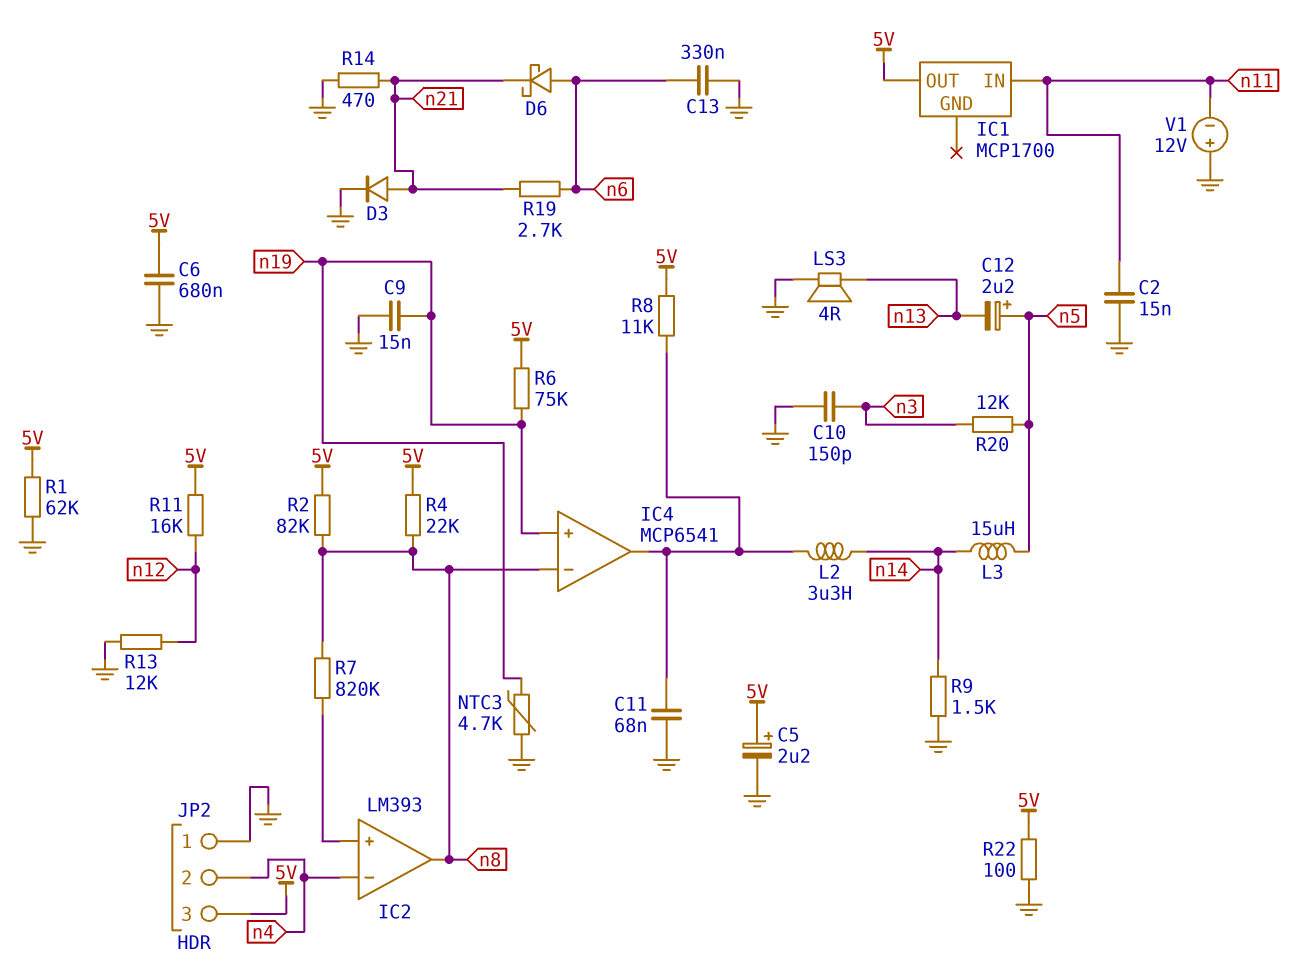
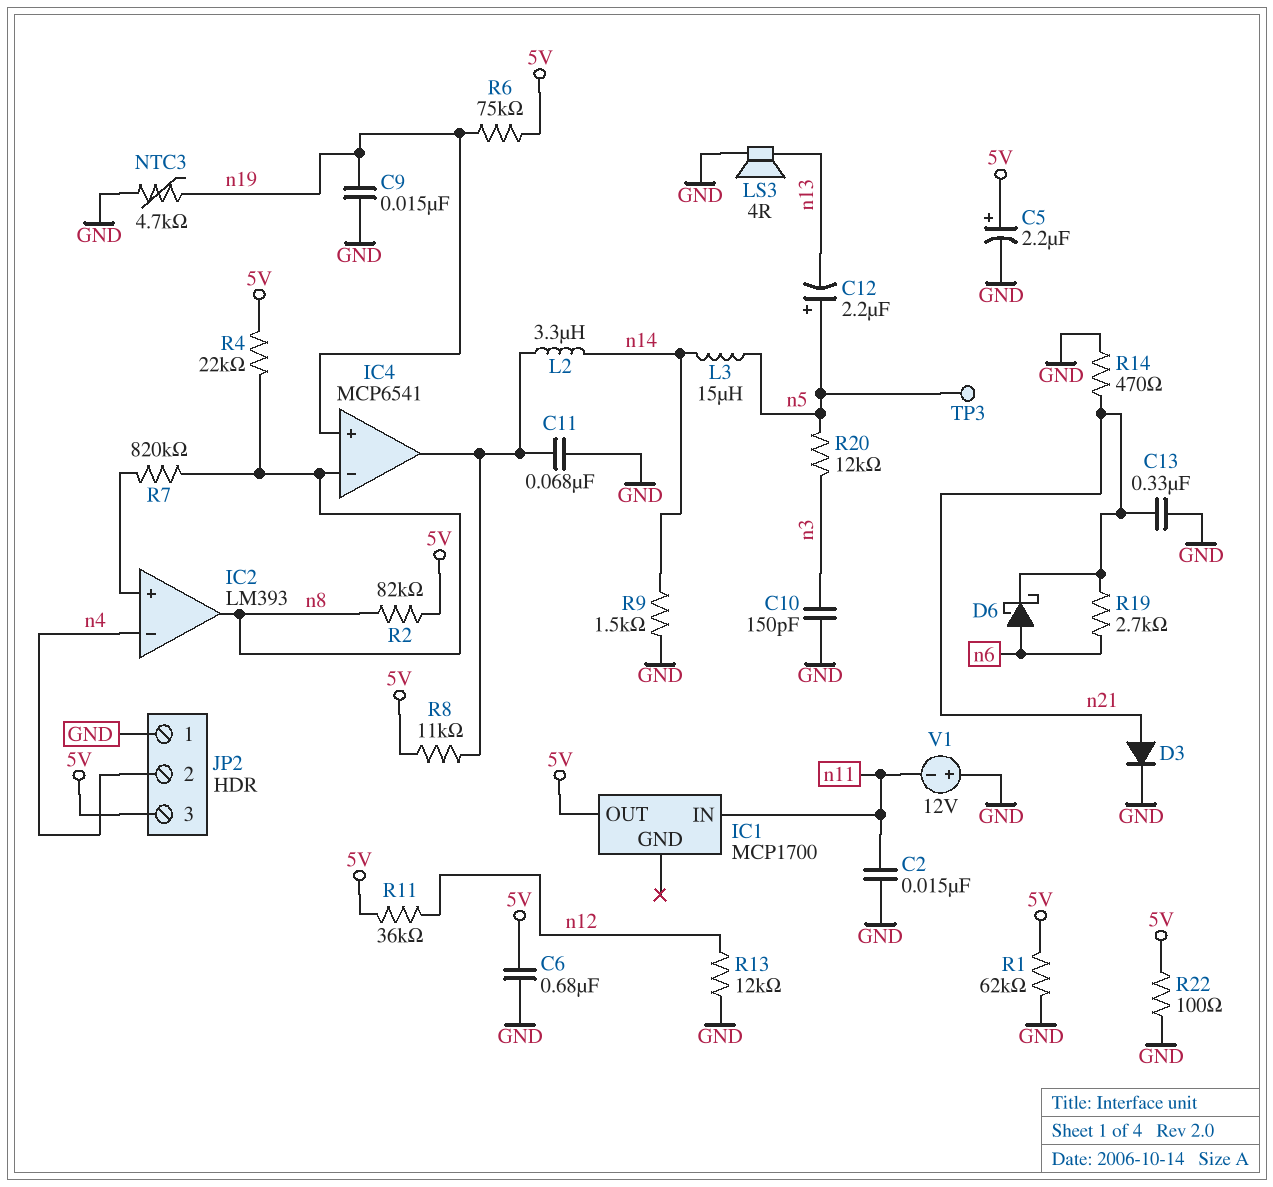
C13: 330nF (GND, n6) -> 330nF (GND, n21)
R11: 16k (5V, n12) -> 36k (5V, n12)
TP3: none -> test point (n5)

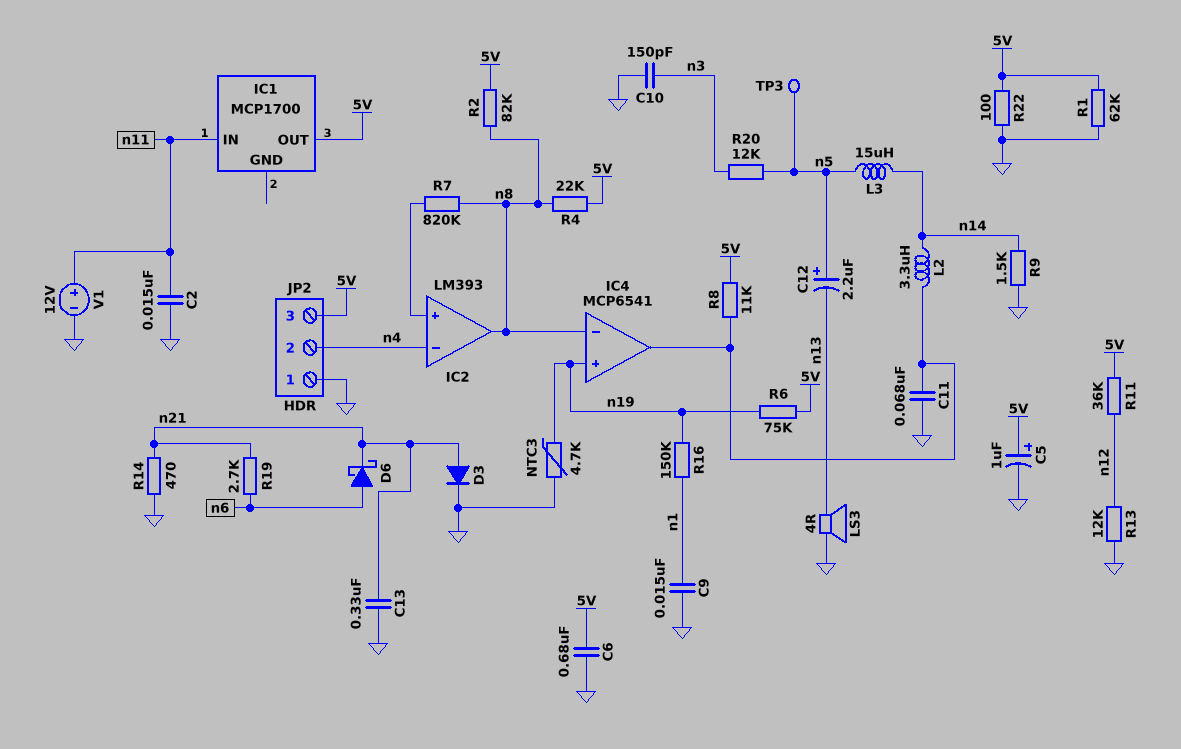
C5: 2.2uF (plus 5V, minus GND) -> 1uF (plus 5V, minus GND)
C9: 15nF (GND, n19) -> 15nF (GND, n1)
R16: none -> 150k (n1, n19)
V1: 12V (plus GND, minus n11) -> 12V (plus n11, minus GND)

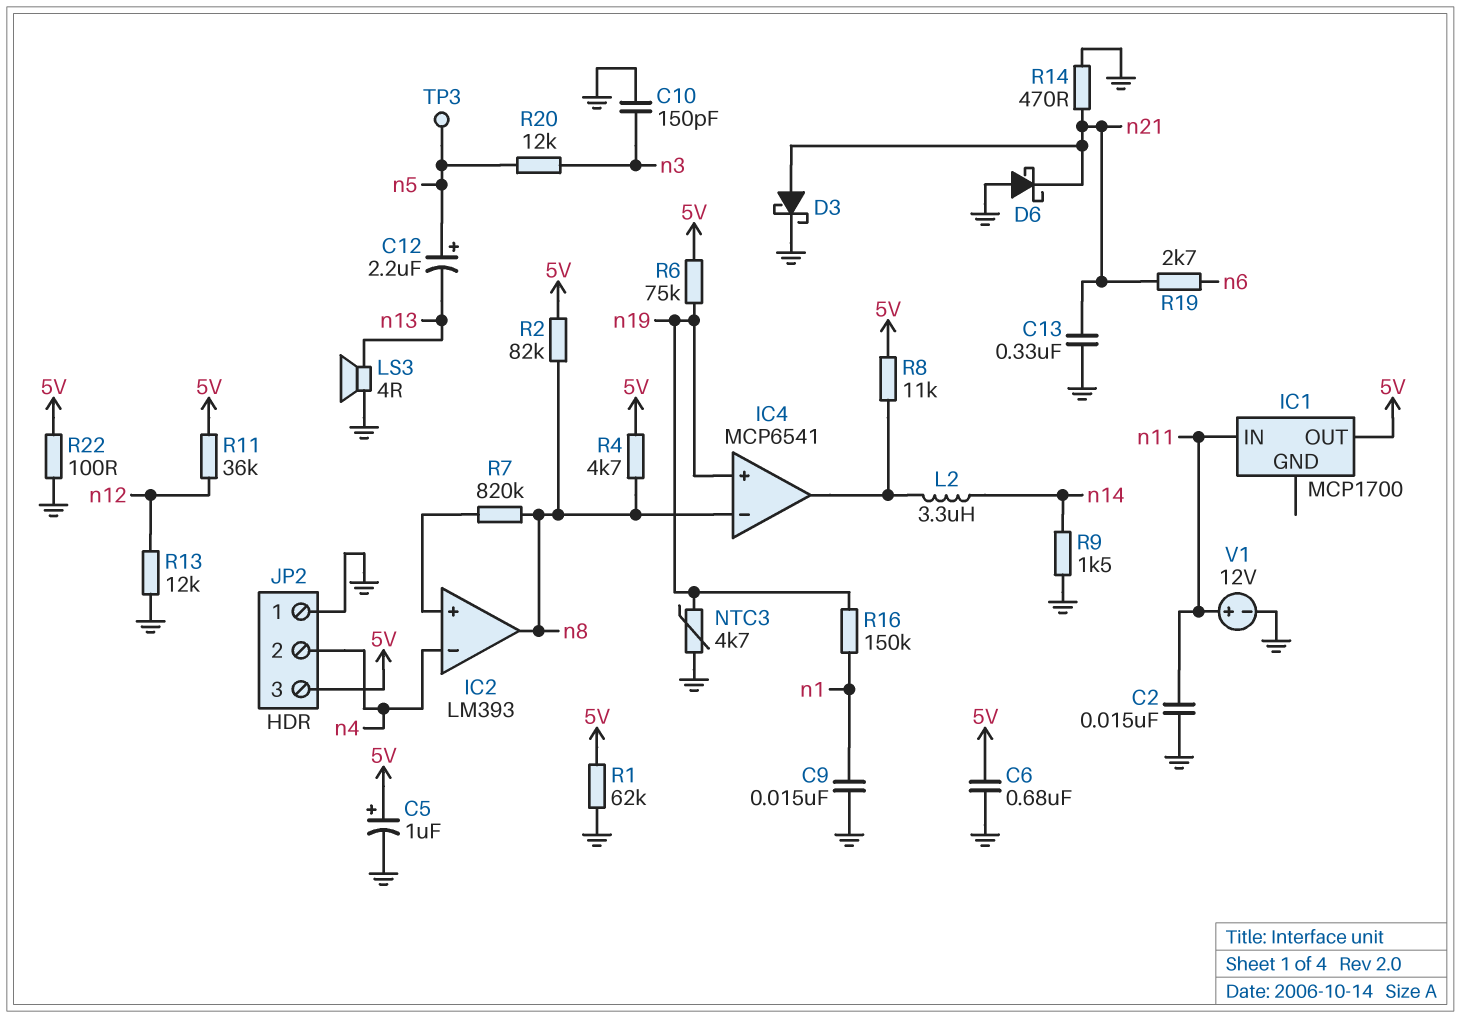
C11: 68nF (GND, IC4/out) -> none
D3: diode (A n21, K GND) -> schottky (A n21, K GND)
D6: schottky (A n6, K n21) -> schottky (A GND, K n21)
L3: 15uH (n5, n14) -> none
R4: 22k (5V, n8) -> 4.7k (5V, n8)

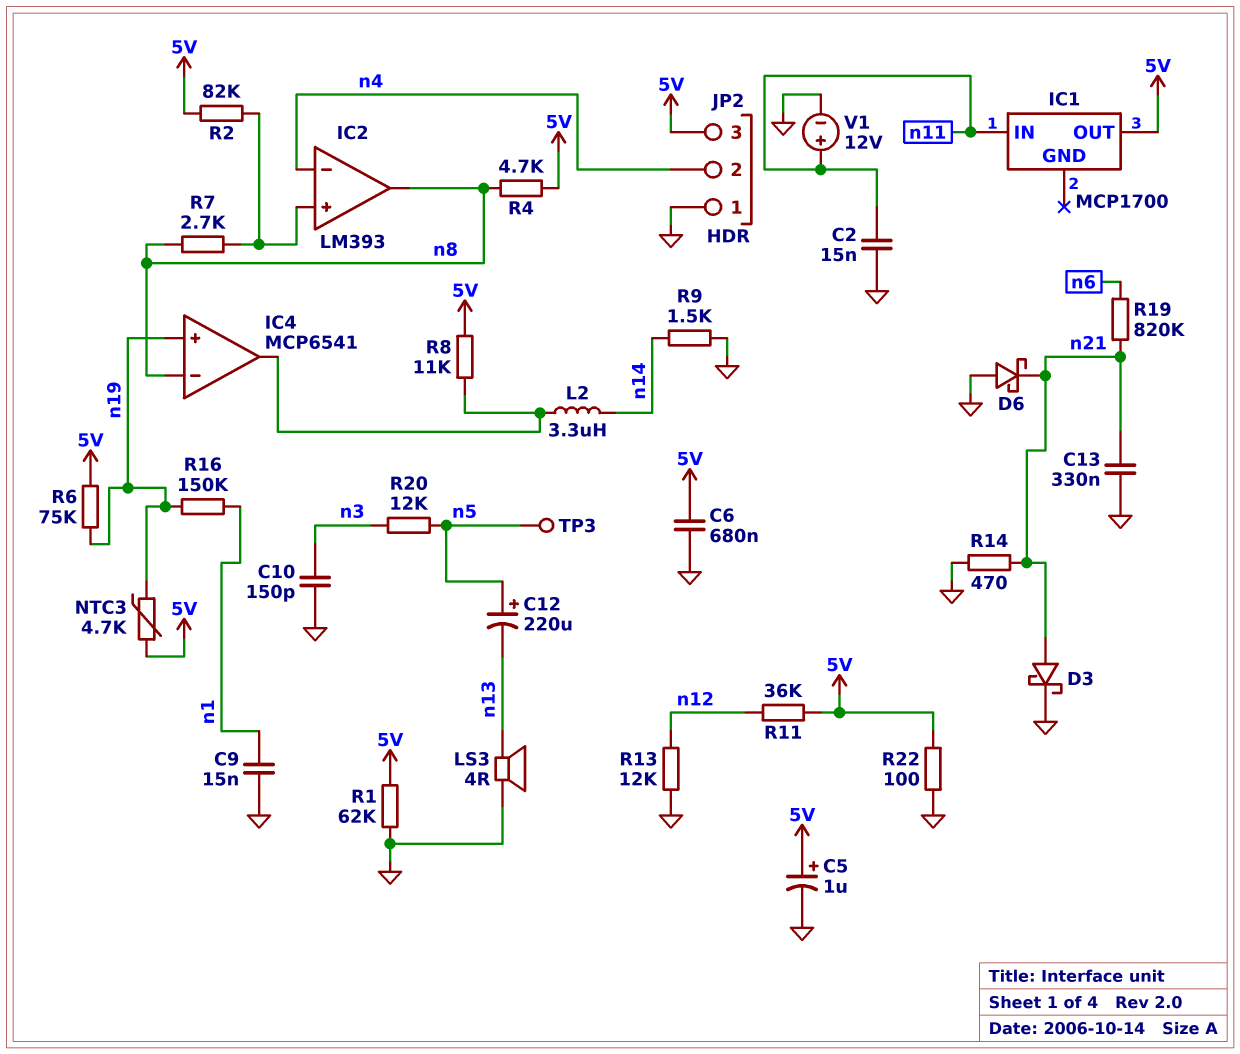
C12: 2.2uF (plus n5, minus n13) -> 220uF (plus n5, minus n13)
NTC3: 4.7k (GND, n19) -> 4.7k (5V, n19)
R2: 82k (5V, n8) -> 82k (5V, IC2/in+)
R7: 820k (IC2/in+, n8) -> 2.7k (IC2/in+, n8)
R19: 2.7k (n6, n21) -> 820k (n6, n21)

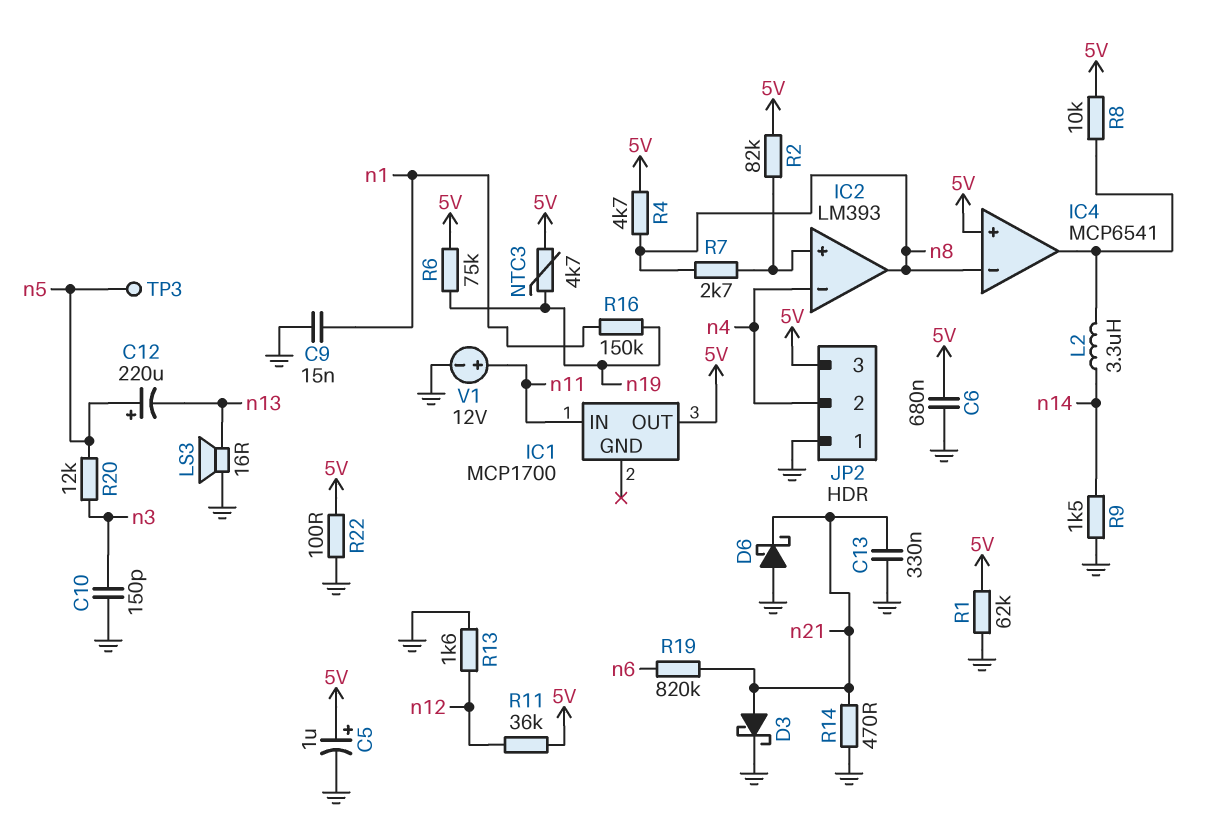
C2: 15nF (GND, n11) -> none
IC4 pin in+: n19 -> 5V
LS3: speaker 4R (GND, n13) -> speaker 16R (GND, n13)
R8: 11k (5V, IC4/out) -> 10k (5V, IC4/out)
R13: 12k (GND, n12) -> 1.6k (GND, n12)

